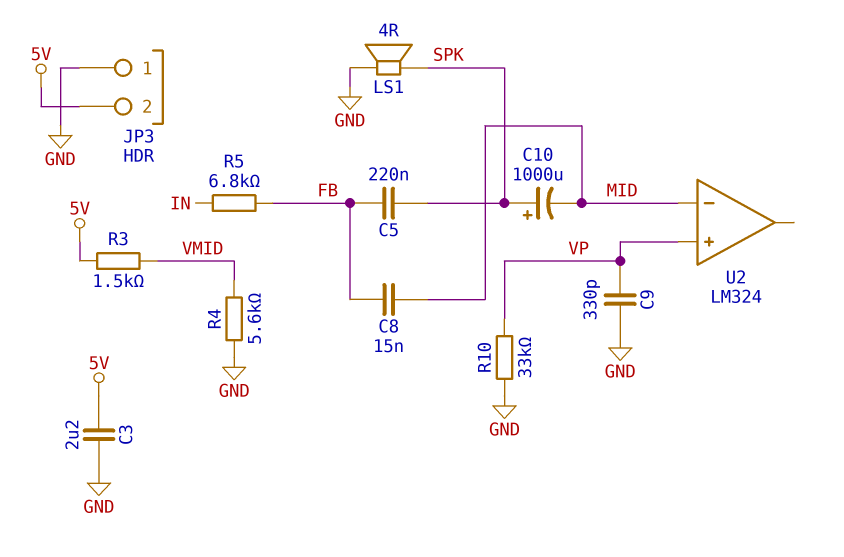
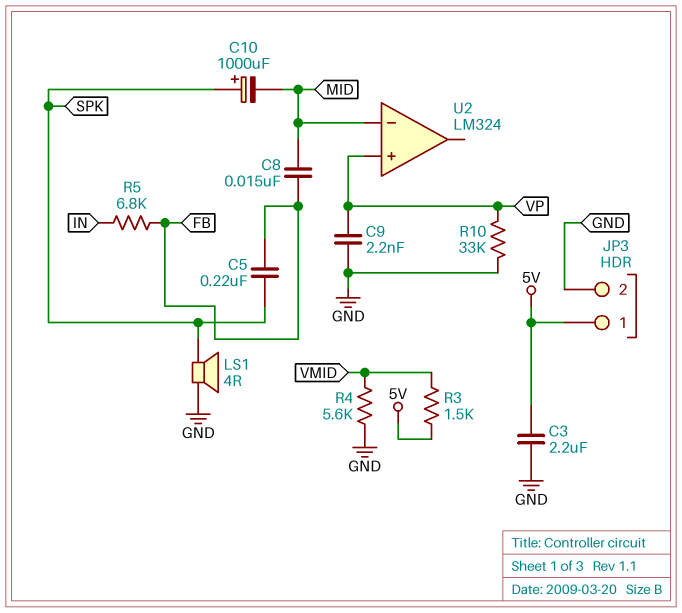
C9: 330pF (GND, VP) -> 2.2nF (GND, VP)
JP3 pin 1: GND -> 5V
JP3 pin 2: 5V -> GND

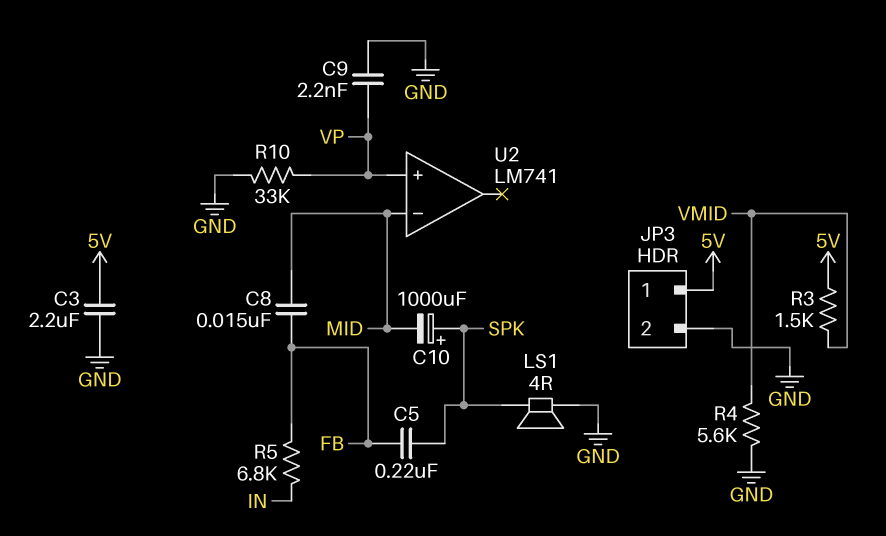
U2: LM324 -> LM741

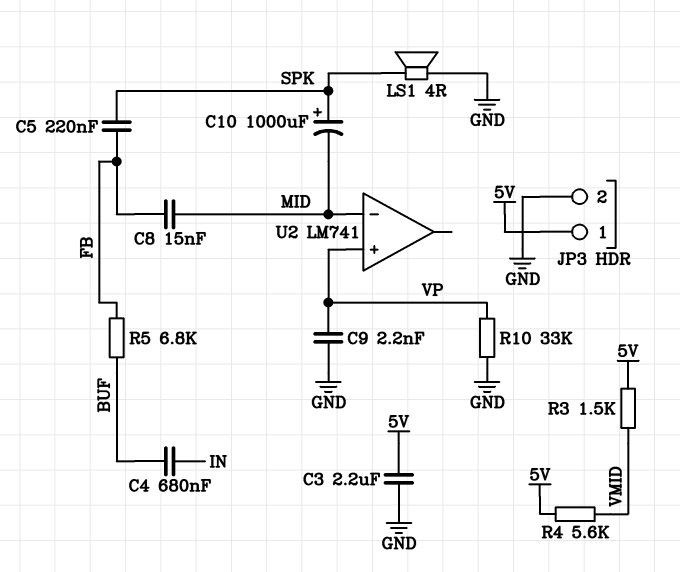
C4: none -> 680nF (BUF, IN)
R4: 5.6k (GND, VMID) -> 5.6k (5V, VMID)
R5: 6.8k (FB, IN) -> 6.8k (BUF, FB)

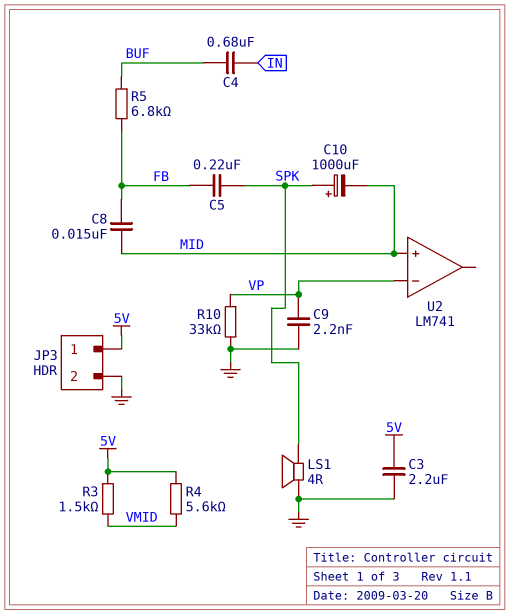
U2 pin in+: VP -> MID
U2 pin in-: MID -> VP

